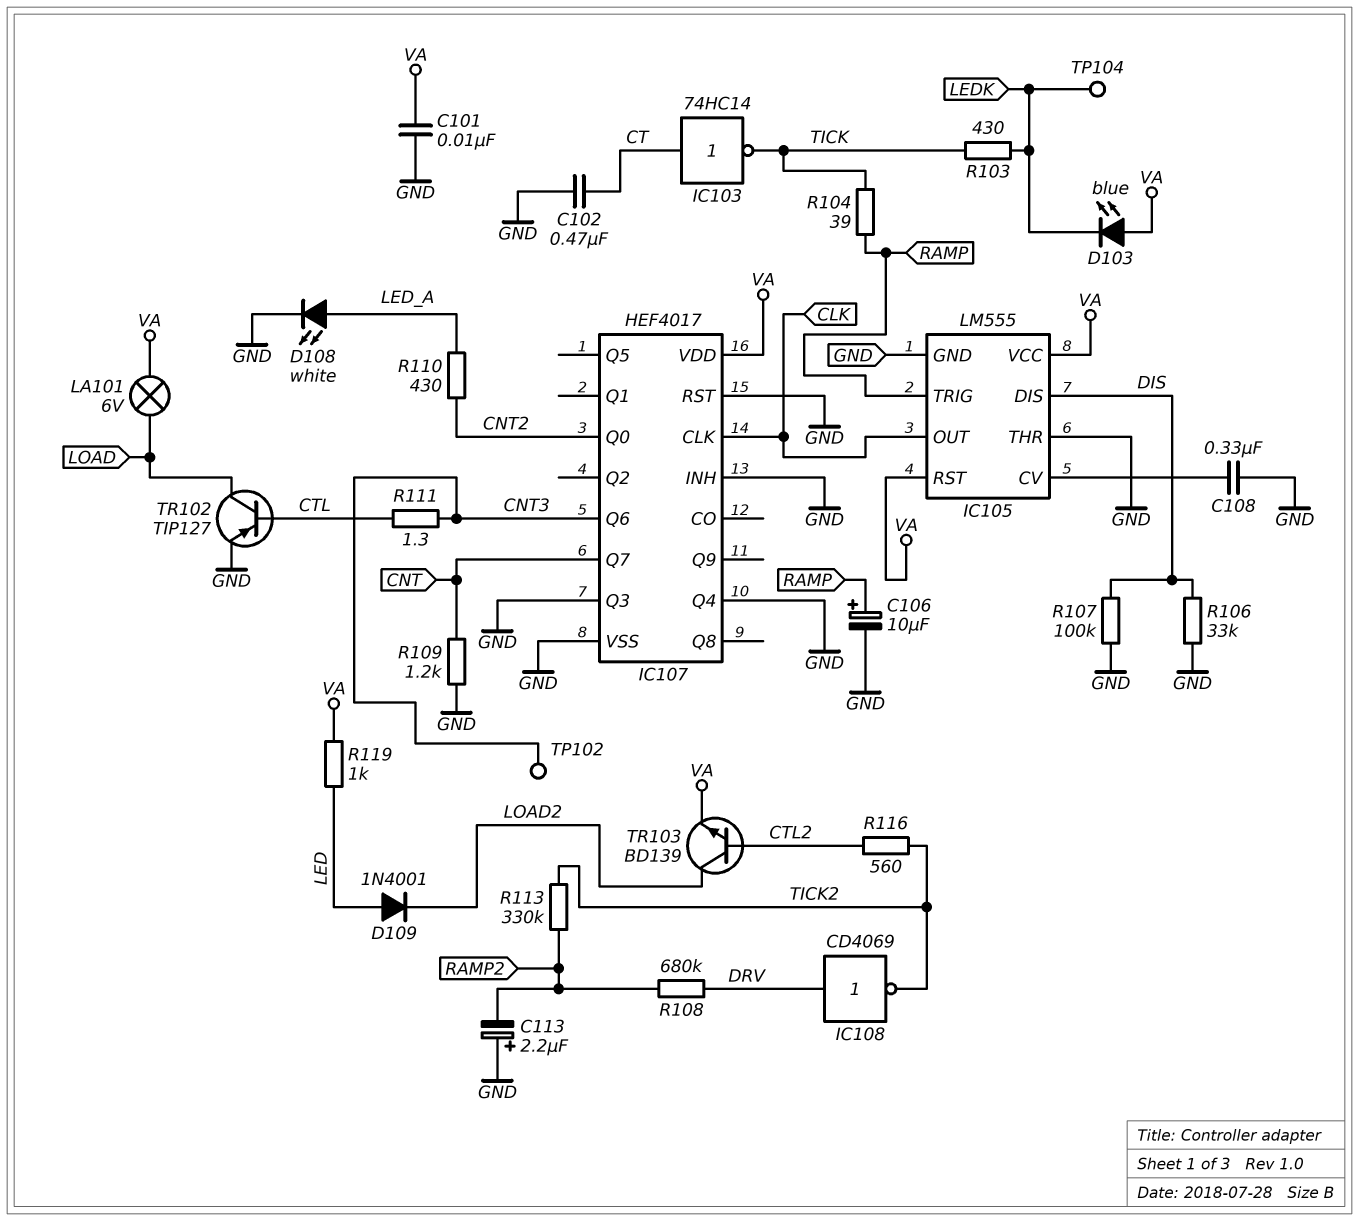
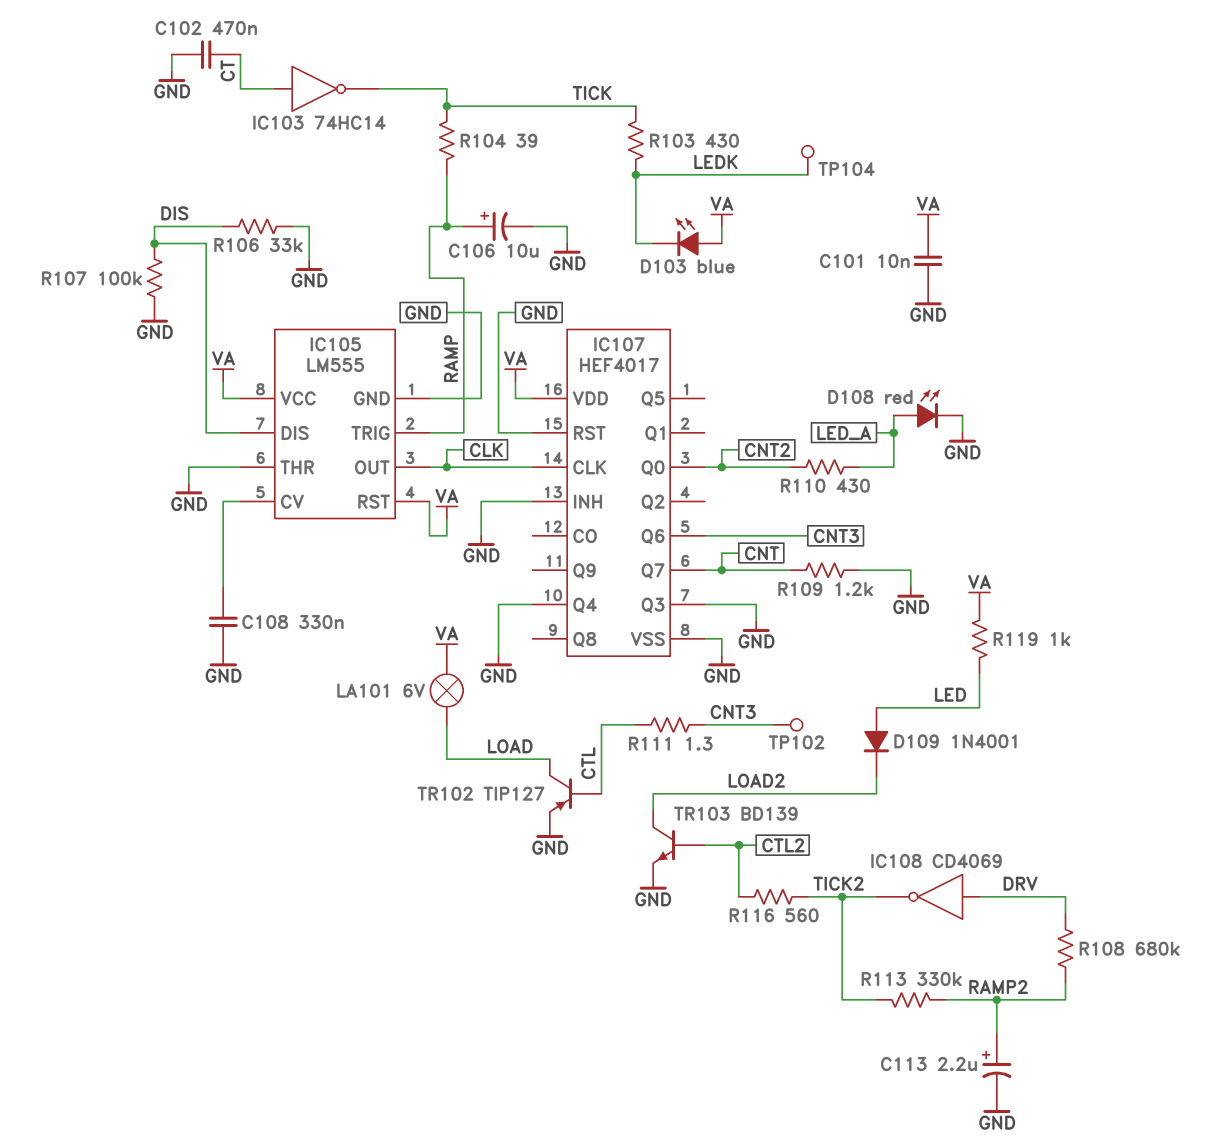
C113: 2.2uF (plus GND, minus RAMP2) -> 2.2uF (plus RAMP2, minus GND)
D108: LED white (A LED_A, K GND) -> LED red (A LED_A, K GND)
TR103: NPN BD139 (B CTL2, C LOAD2, E VA) -> NPN BD139 (B CTL2, C LOAD2, E GND)

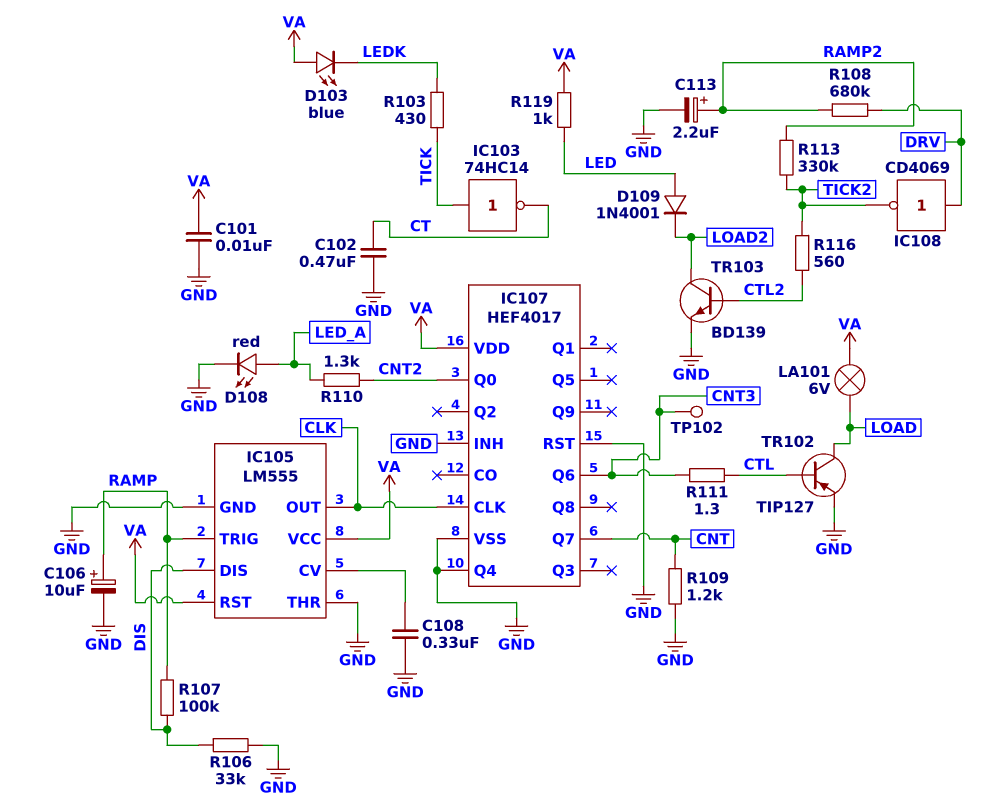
IC103: NOT 74HC14 (in CT, out TICK) -> NOT 74HC14 (in TICK, out CT)
IC107 pin Q3: GND -> none
R104: 39 (RAMP, TICK) -> none
R107: 100k (DIS, GND) -> 100k (DIS, RAMP)
R110: 430 (CNT2, LED_A) -> 1.3k (CNT2, LED_A)
TP104: test point (LEDK) -> none

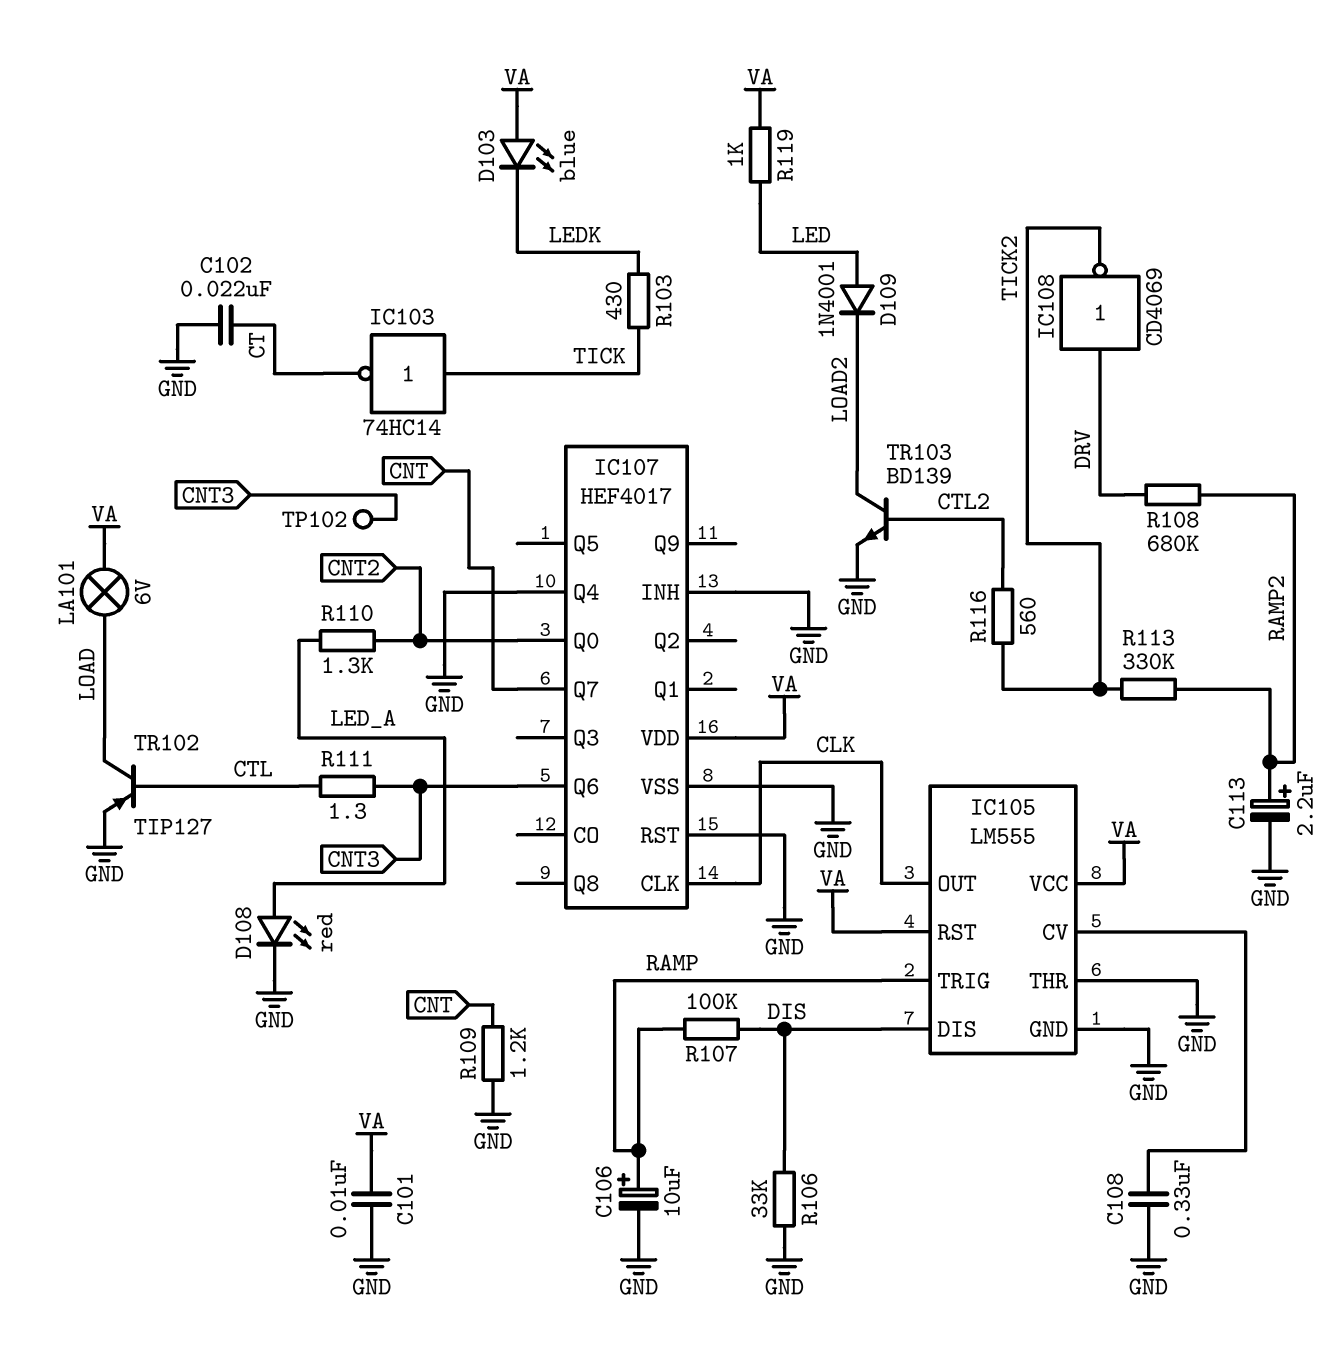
C102: 470nF (CT, GND) -> 22nF (CT, GND)

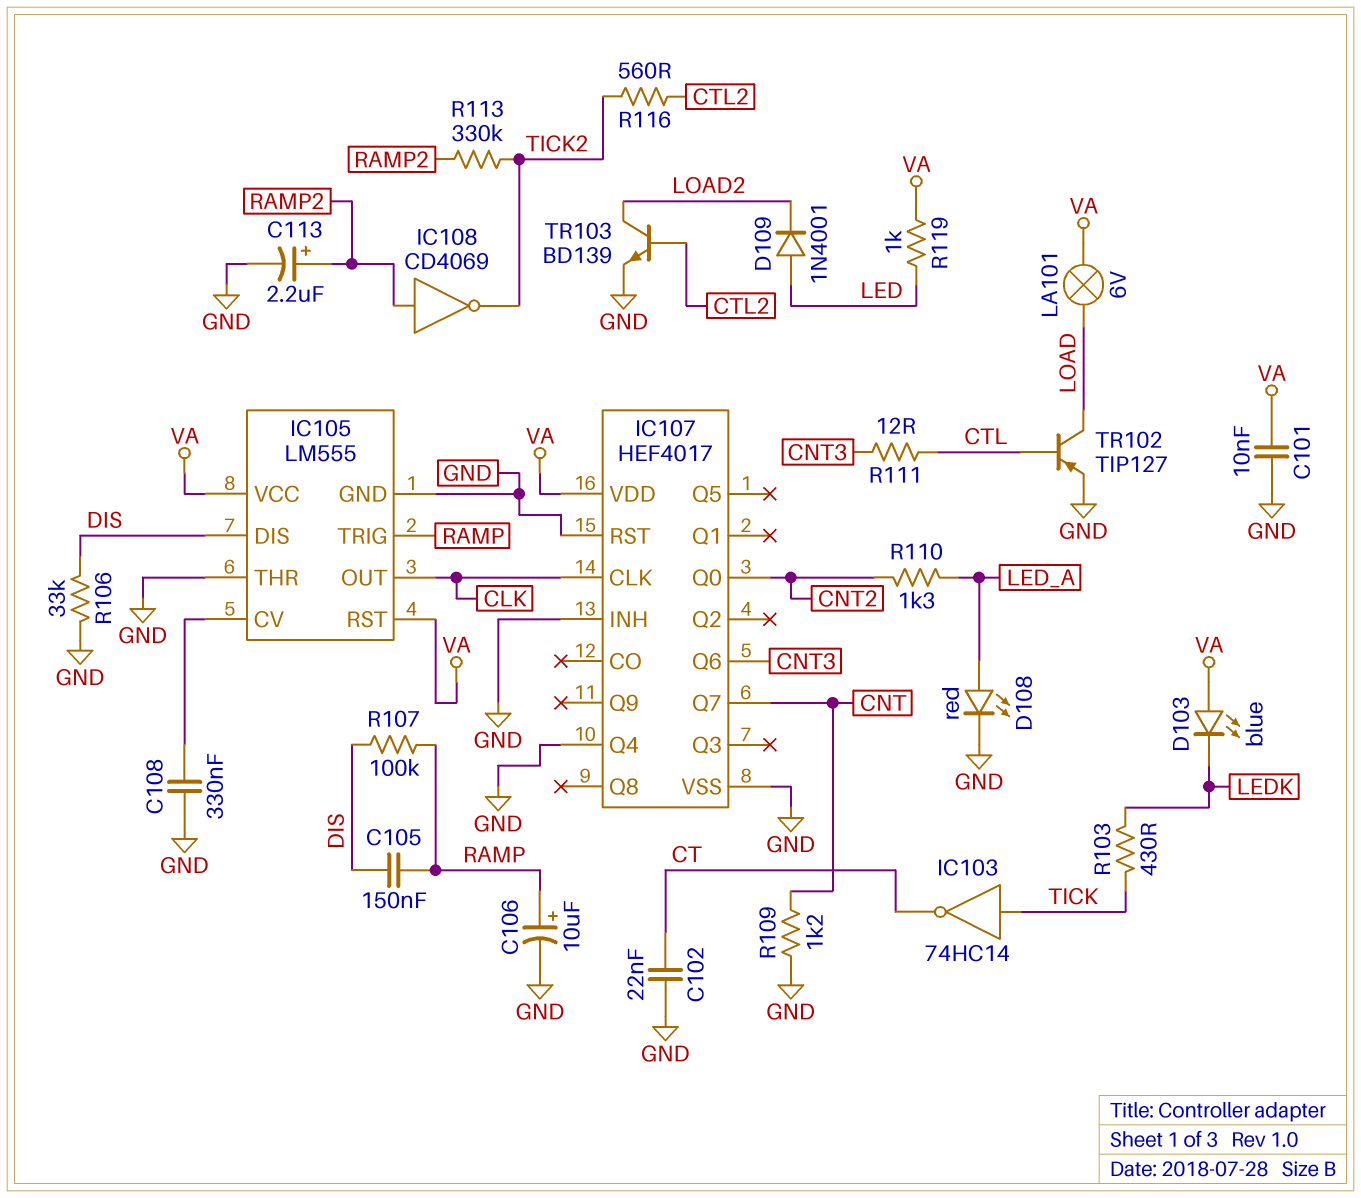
C105: none -> 150nF (DIS, RAMP)
IC108: NOT CD4069 (in DRV, out TICK2) -> NOT CD4069 (in RAMP2, out TICK2)
R108: 680k (DRV, RAMP2) -> none
R111: 1.3 (CNT3, CTL) -> 12 (CNT3, CTL)
TP102: test point (CNT3) -> none

